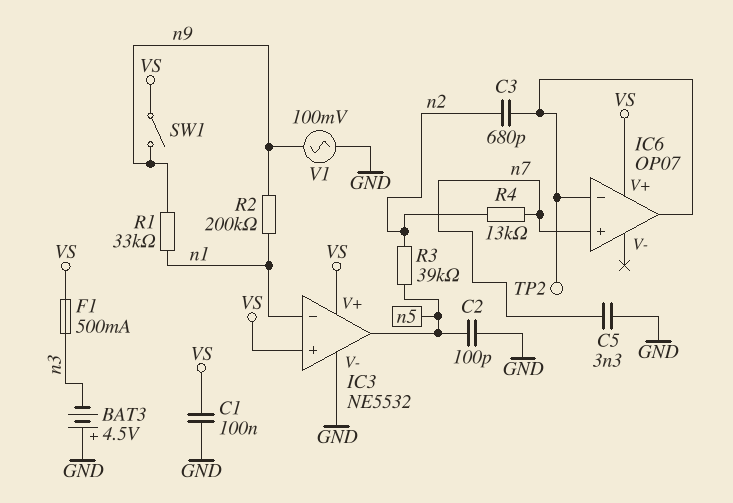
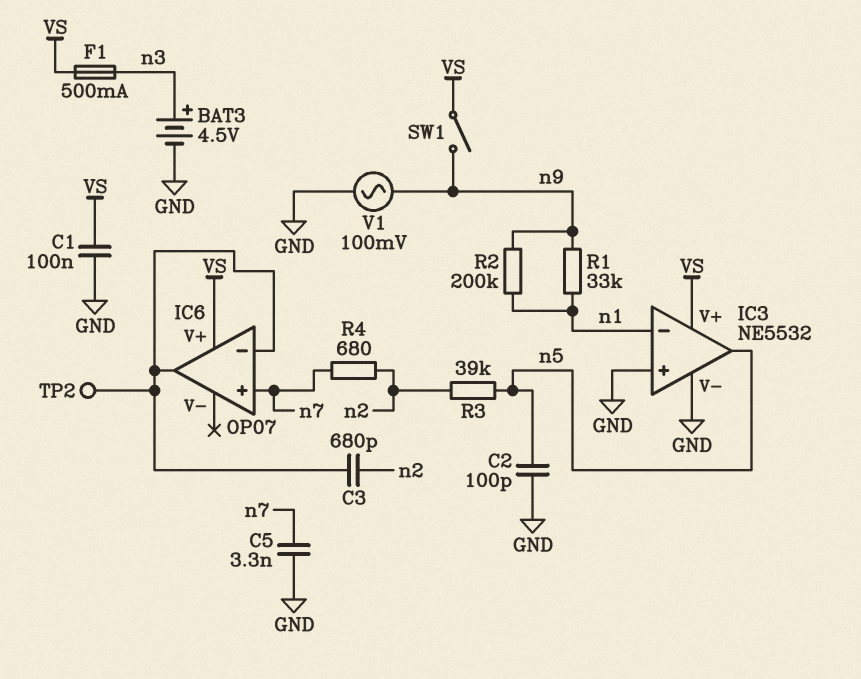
BAT3: 4.5V (plus GND, minus n3) -> 4.5V (plus n3, minus GND)
IC3 pin in+: VS -> GND
R4: 13k (n2, n7) -> 680 (n2, n7)

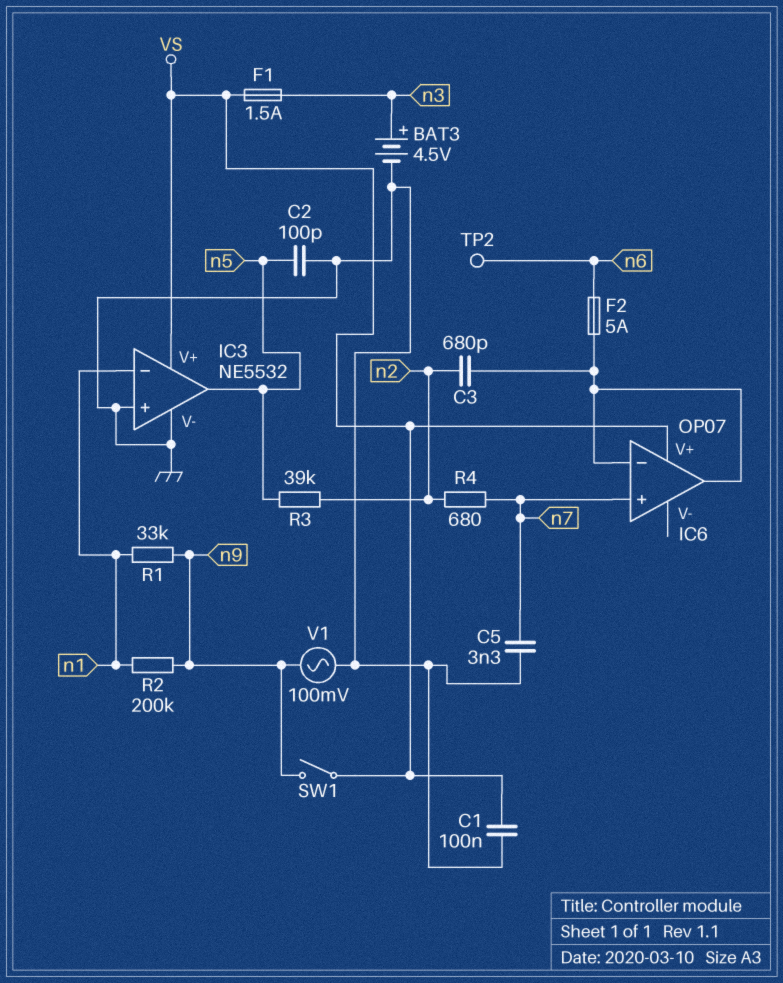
F1: 500mA (VS, n3) -> 1.5A (VS, n3)
F2: none -> 5A (IC6/in-, n6)
TP2: test point (IC6/in-) -> test point (n6)

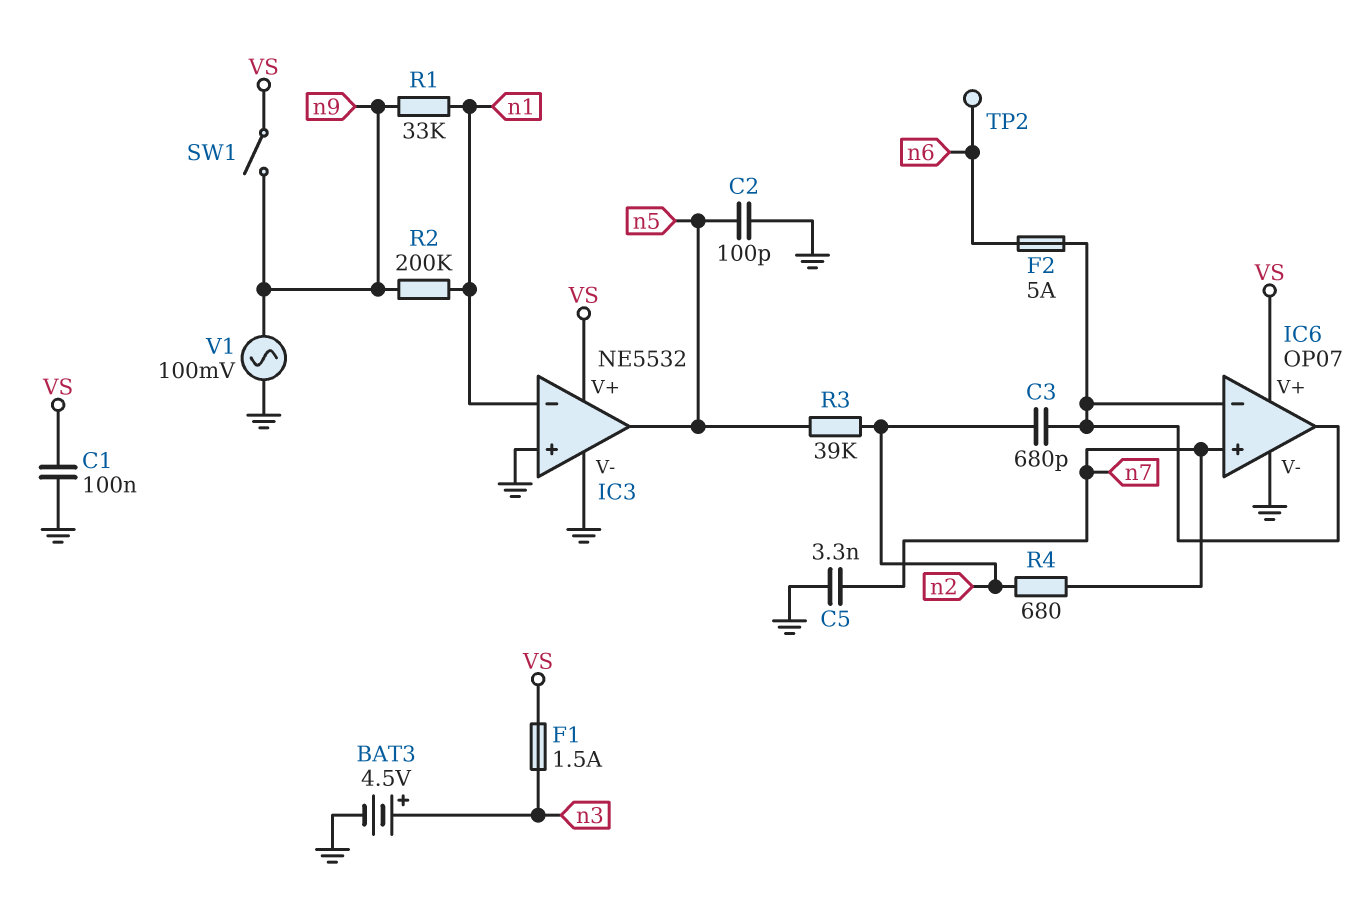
IC6 pin V-: none -> GND

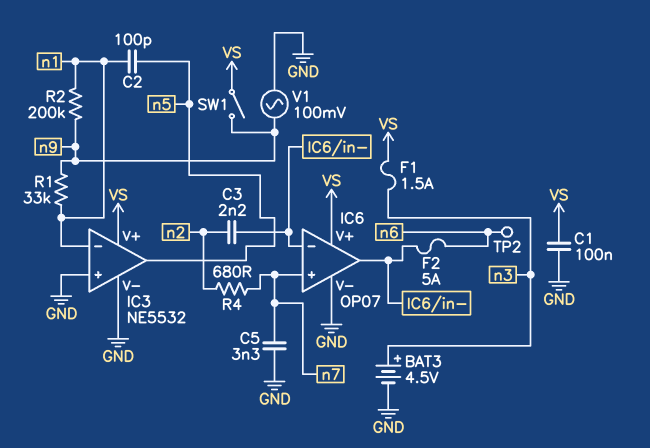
C2: 100pF (GND, n5) -> 100pF (n1, n5)
C3: 680pF (IC6/in-, n2) -> 2.2nF (IC6/in-, n2)
R3: 39k (n2, n5) -> none

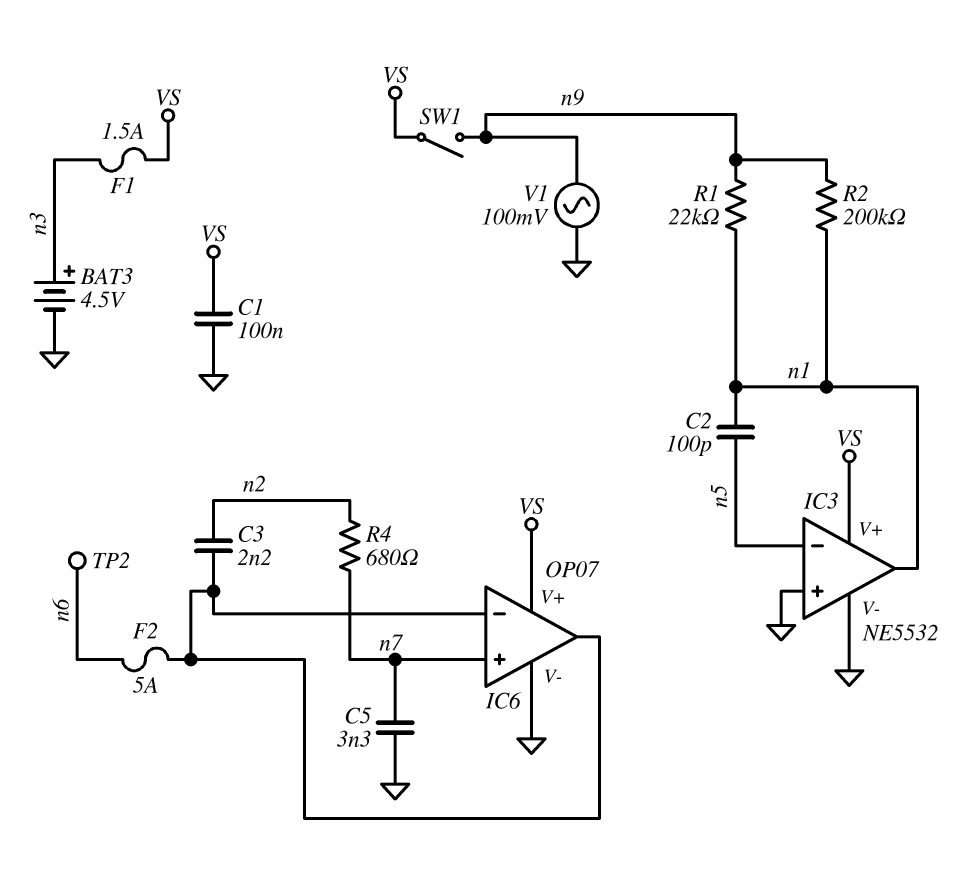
IC3 pin in-: n1 -> n5
IC3 pin out: n5 -> n1
R1: 33k (n1, n9) -> 22k (n1, n9)

